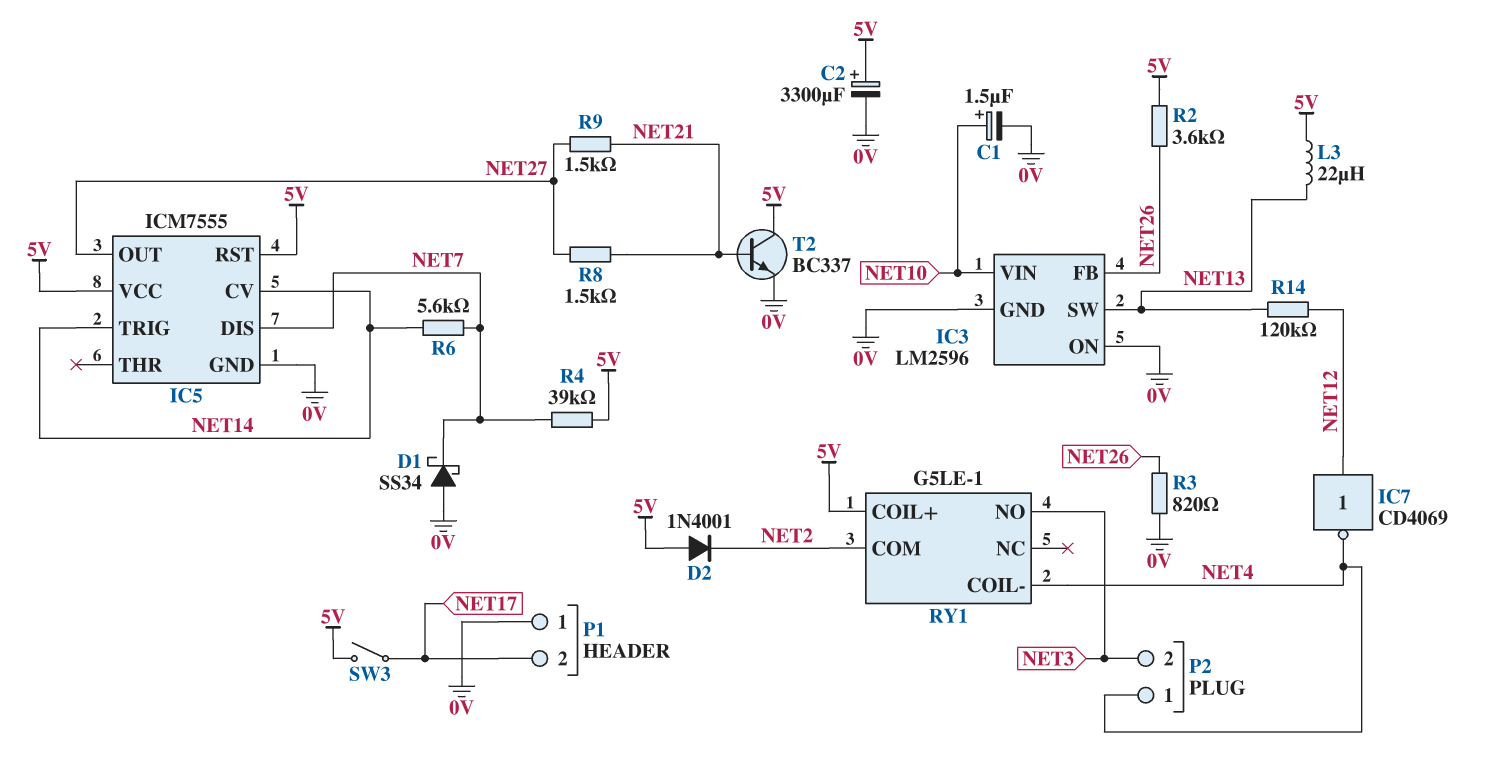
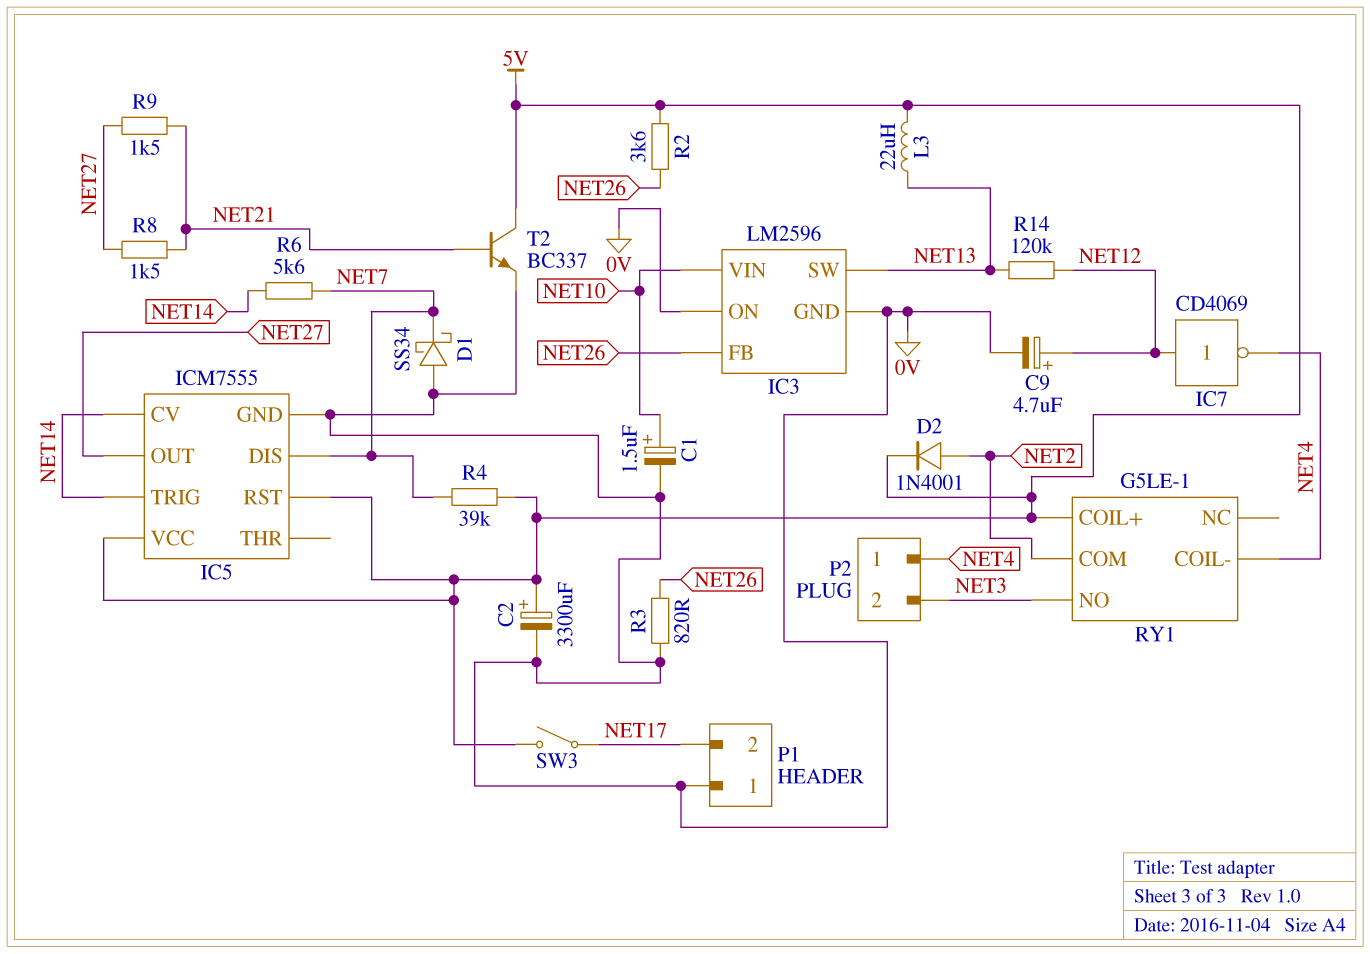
C9: none -> 4.7uF (plus NET12, minus 0V)
D2: diode 1N4001 (A 5V, K NET2) -> diode 1N4001 (A NET2, K 5V)

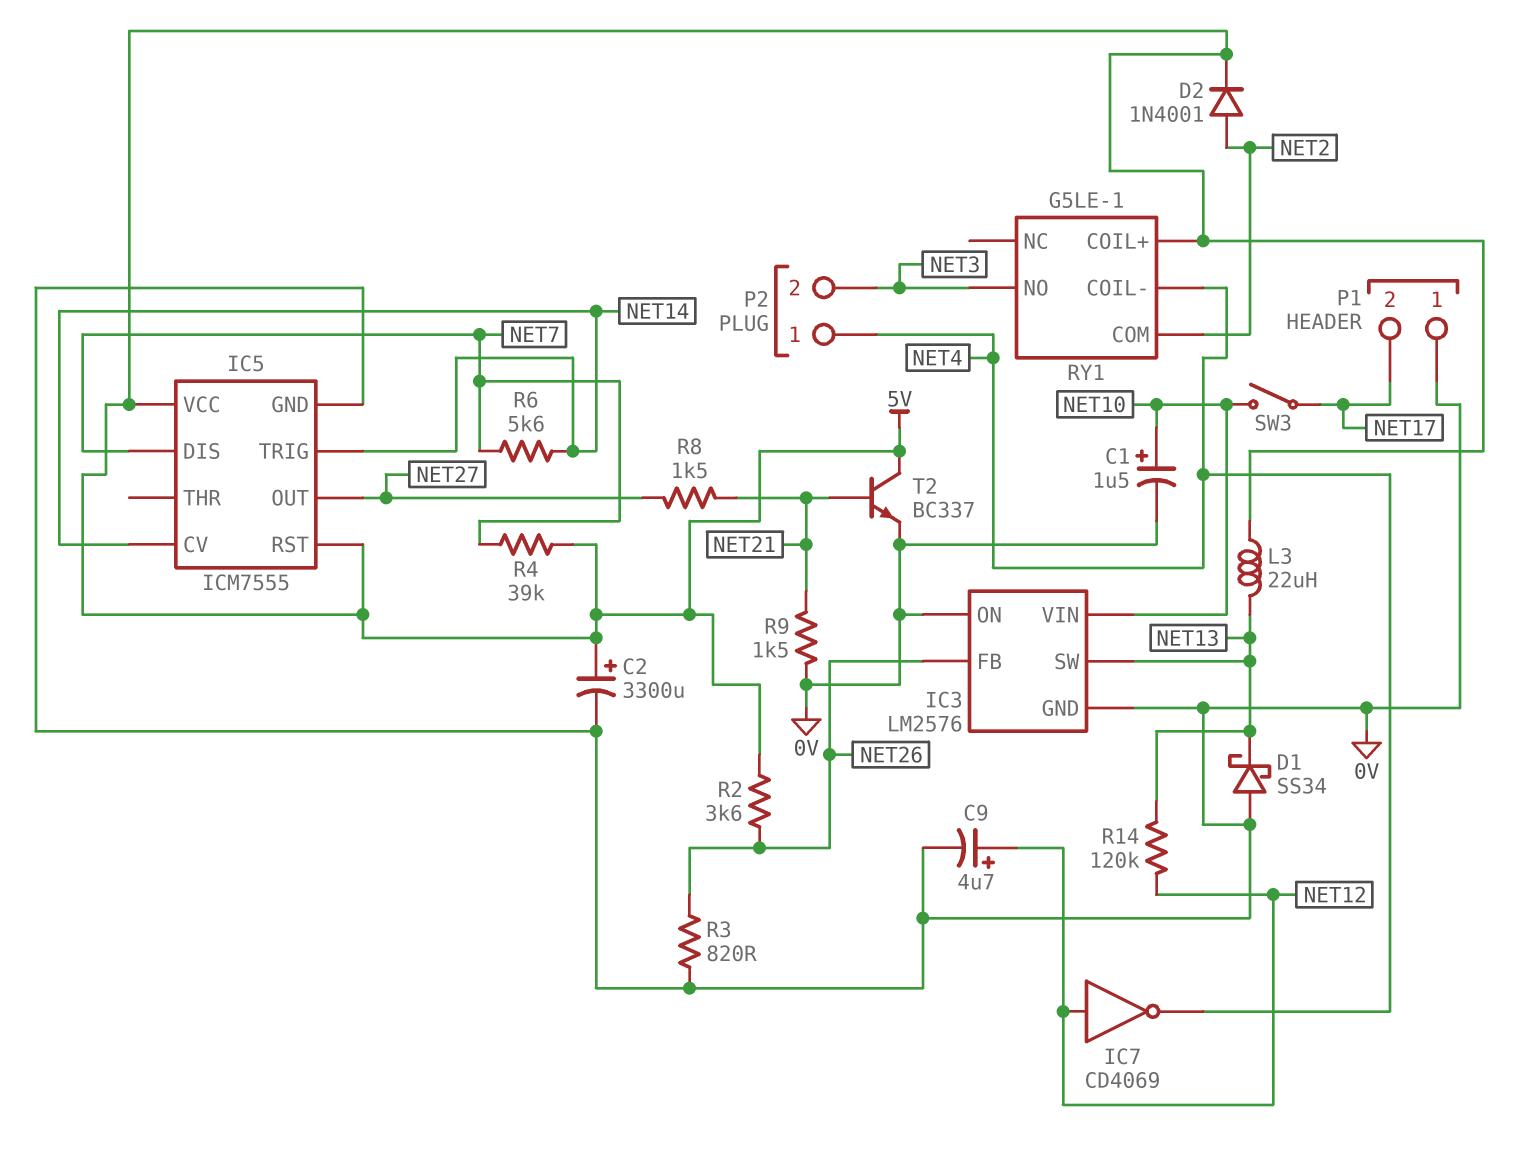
D1: schottky SS34 (A 0V, K NET7) -> schottky SS34 (A 0V, K NET13)
IC3: LM2596 -> LM2576
R9: 1.5k (NET21, NET27) -> 1.5k (0V, NET21)
SW3: switch (5V, NET17) -> switch (NET10, NET17)

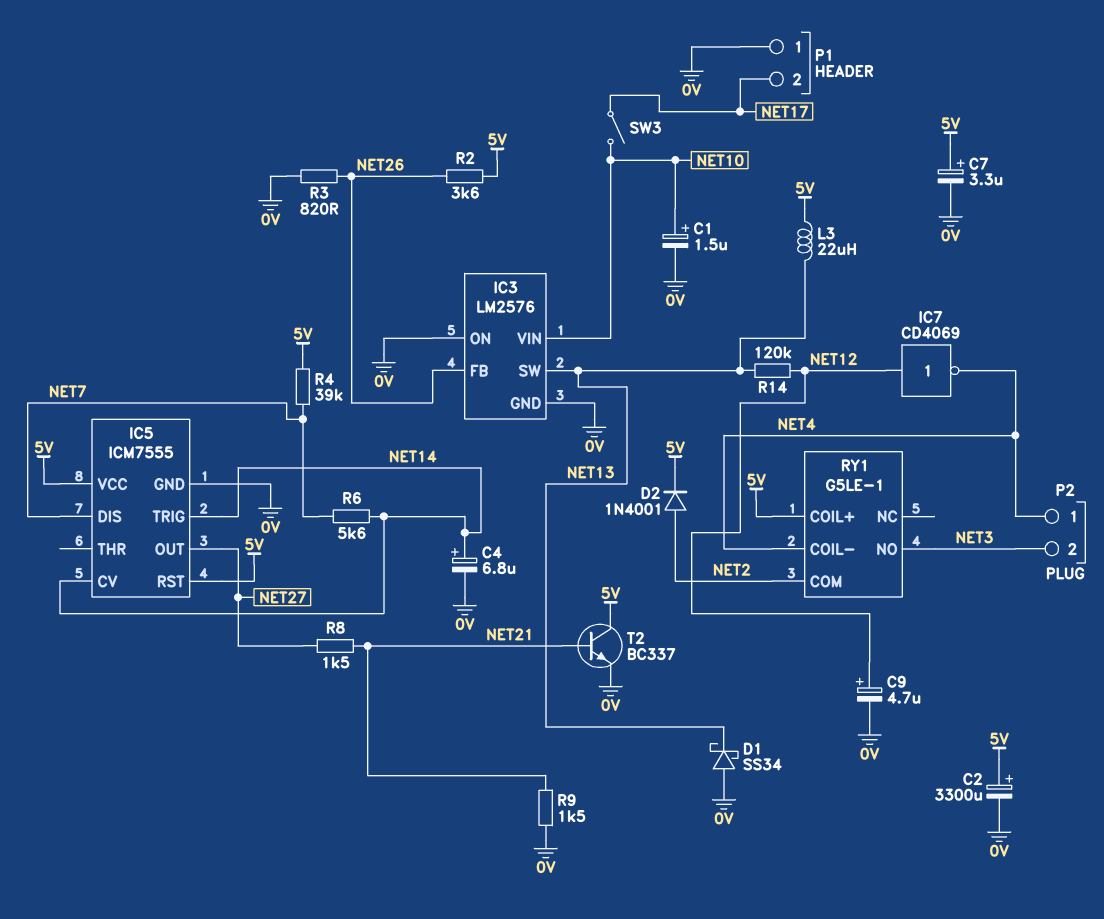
C4: none -> 6.8uF (plus NET14, minus 0V)
C7: none -> 3.3uF (plus 5V, minus 0V)

